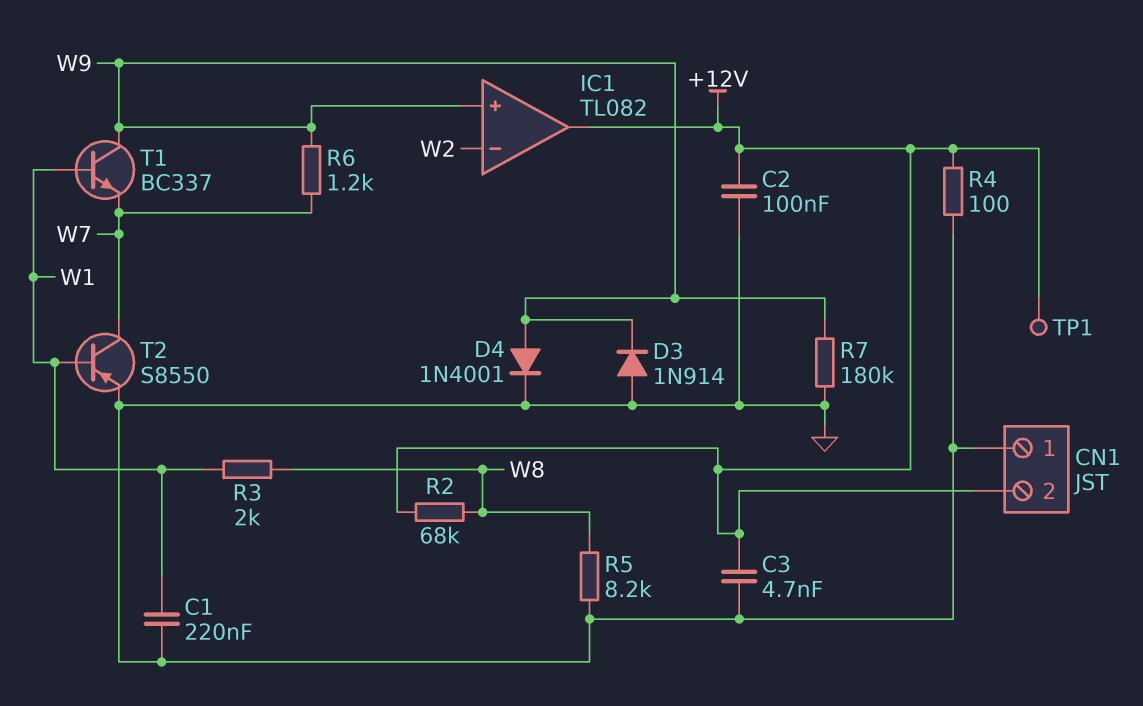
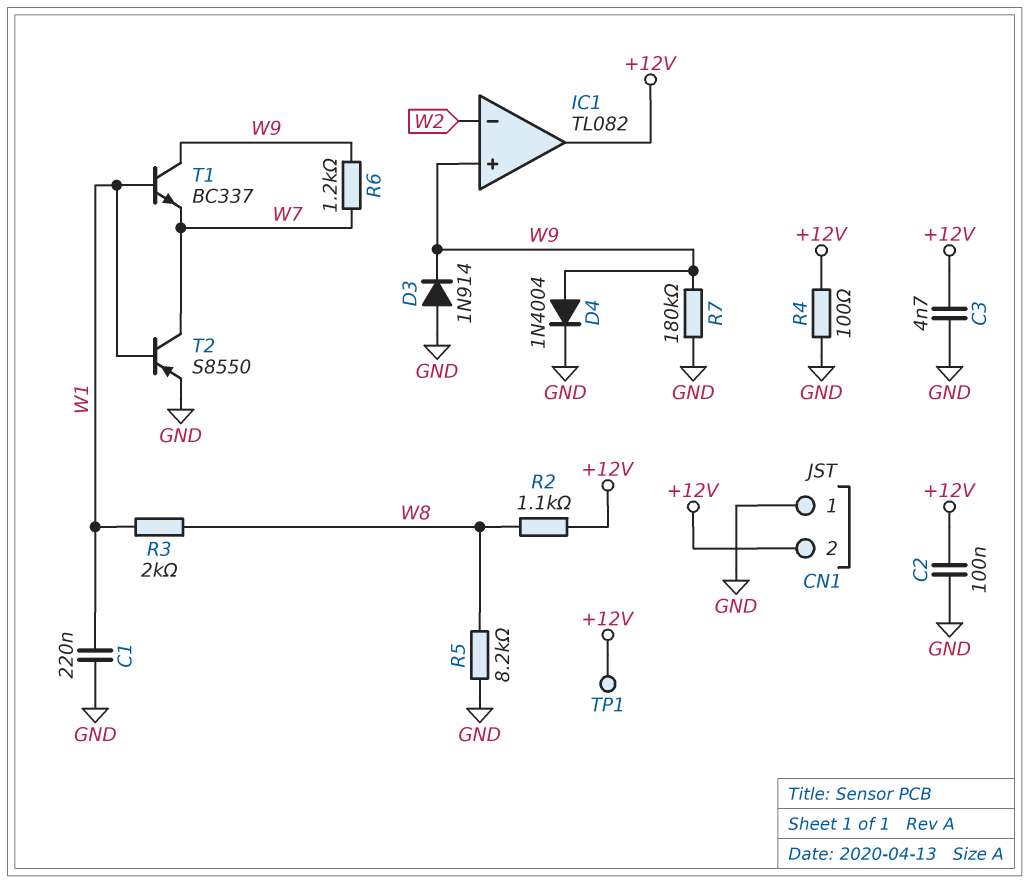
D4: diode 1N4001 (A W9, K GND) -> diode 1N4004 (A W9, K GND)
R2: 68k (+12V, W8) -> 1.1k (+12V, W8)

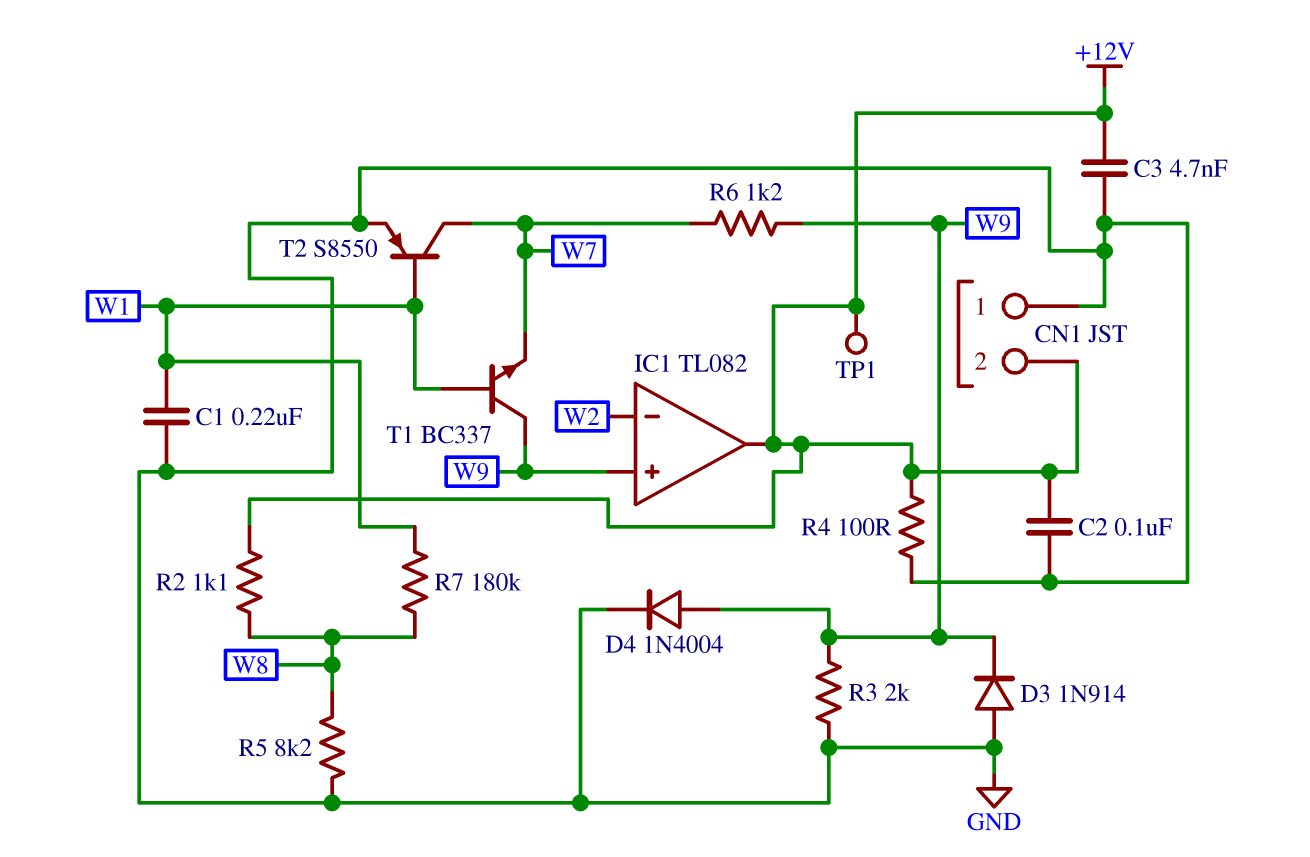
R3: 2k (W1, W8) -> 2k (GND, W9)
R7: 180k (GND, W9) -> 180k (W1, W8)

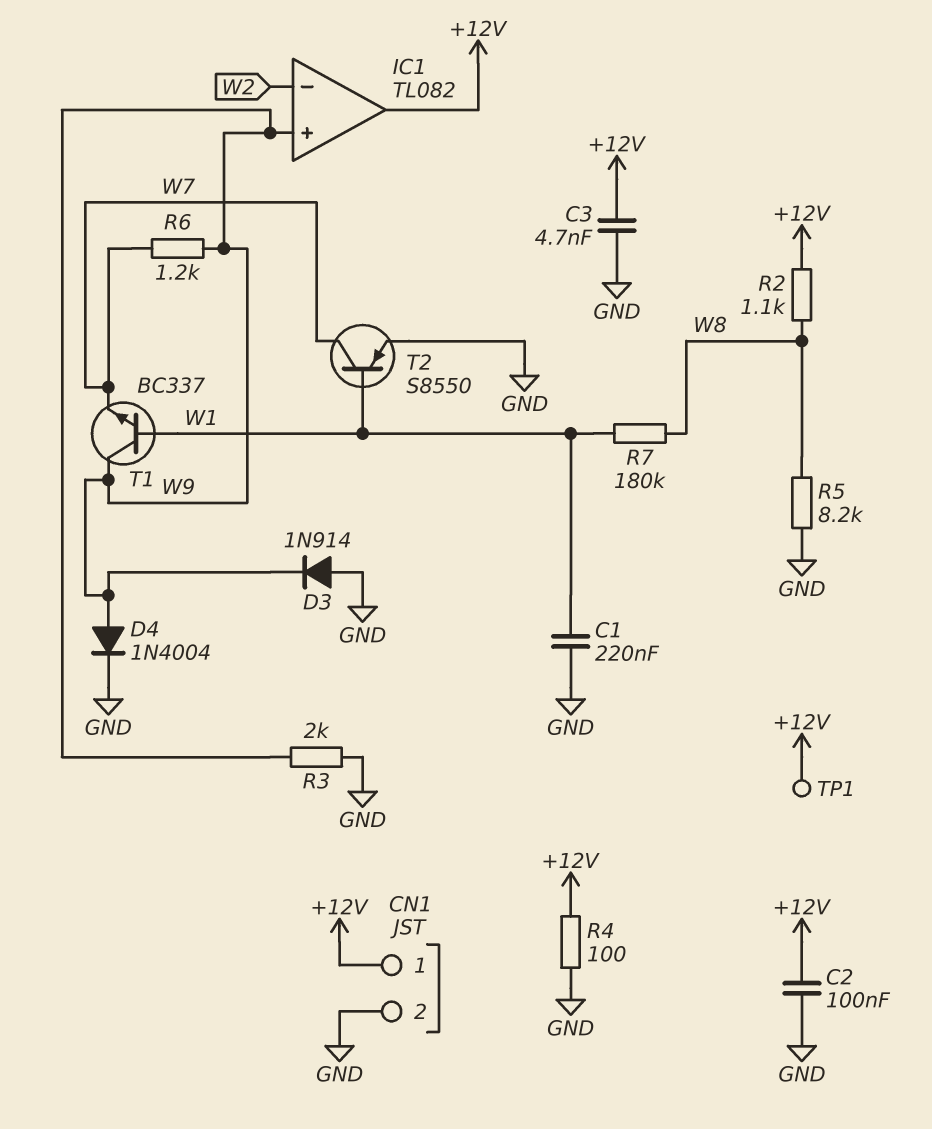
CN1 pin 1: GND -> +12V
CN1 pin 2: +12V -> GND

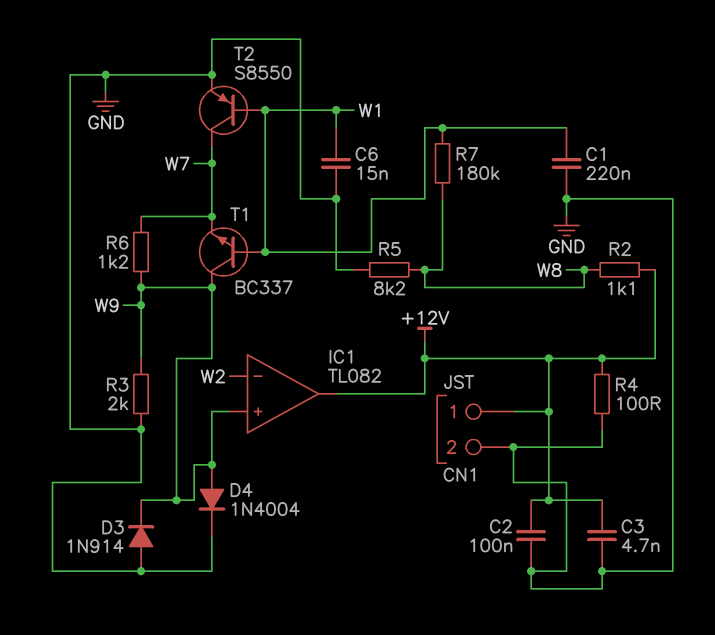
C6: none -> 15nF (GND, W1)
TP1: test point (+12V) -> none

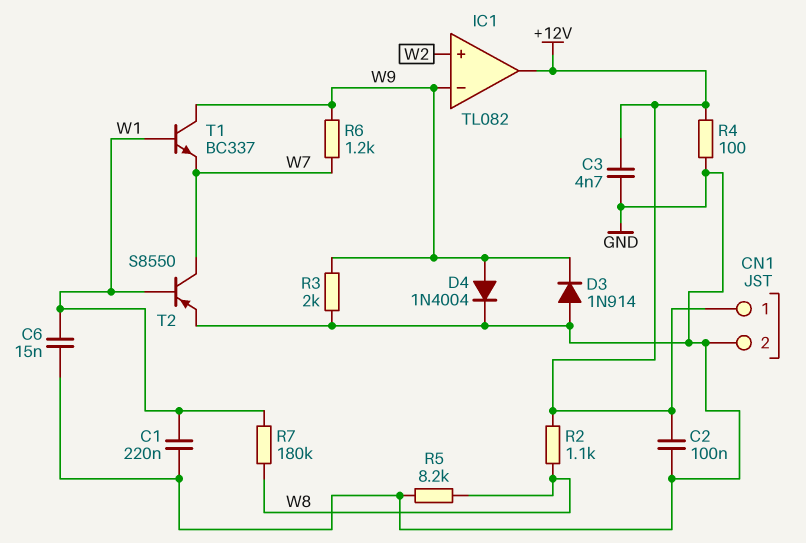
IC1 pin in+: W9 -> W2
IC1 pin in-: W2 -> W9

